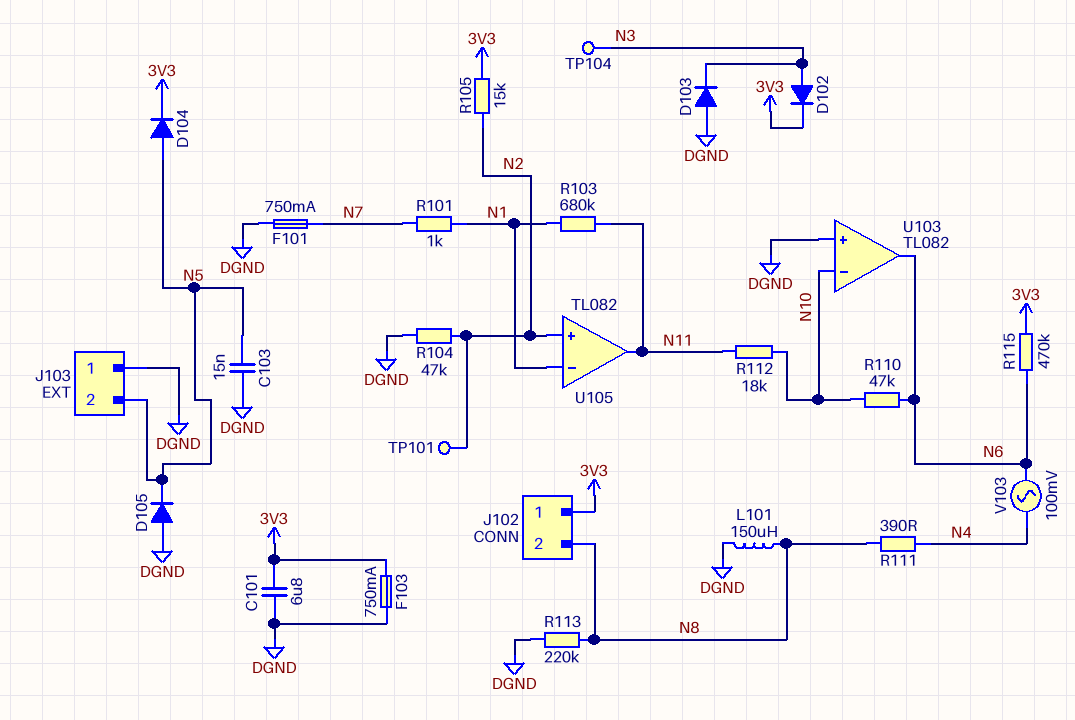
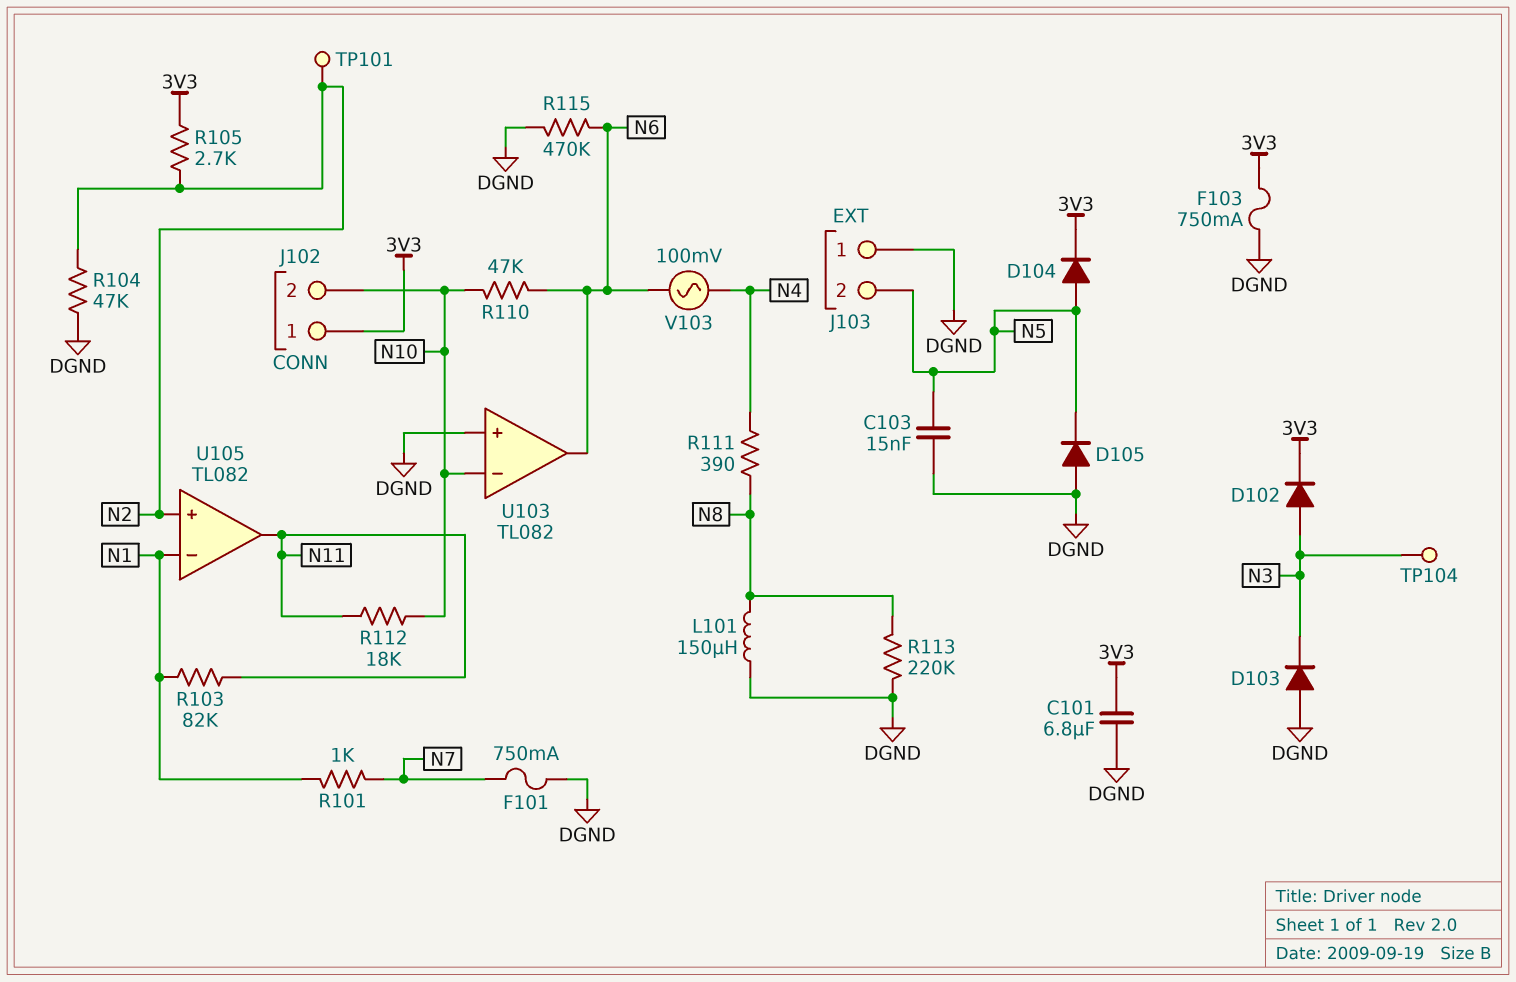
J102 pin 2: N8 -> N10
R103: 680k (N1, N11) -> 82k (N1, N11)
R105: 15k (3V3, N2) -> 2.7k (3V3, N2)
R115: 470k (3V3, N6) -> 470k (DGND, N6)

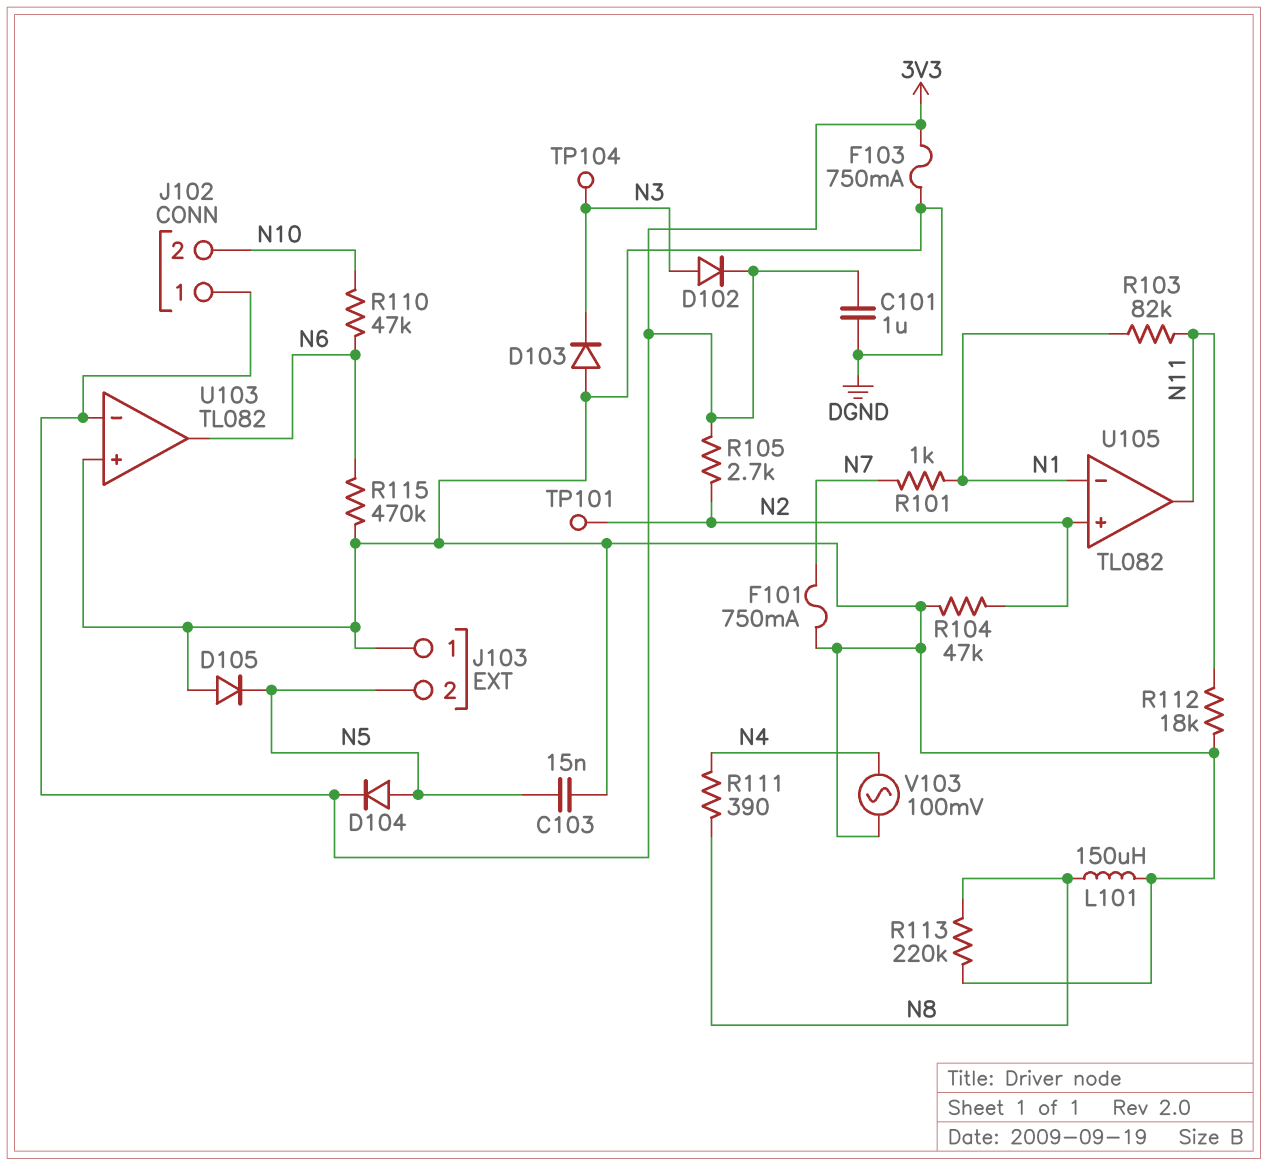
C101: 6.8uF (3V3, DGND) -> 1uF (3V3, DGND)
R112: 18k (N10, N11) -> 18k (DGND, N11)
U103 pin in-: N10 -> 3V3
V103: AC 100mV (N4, N6) -> AC 100mV (DGND, N4)

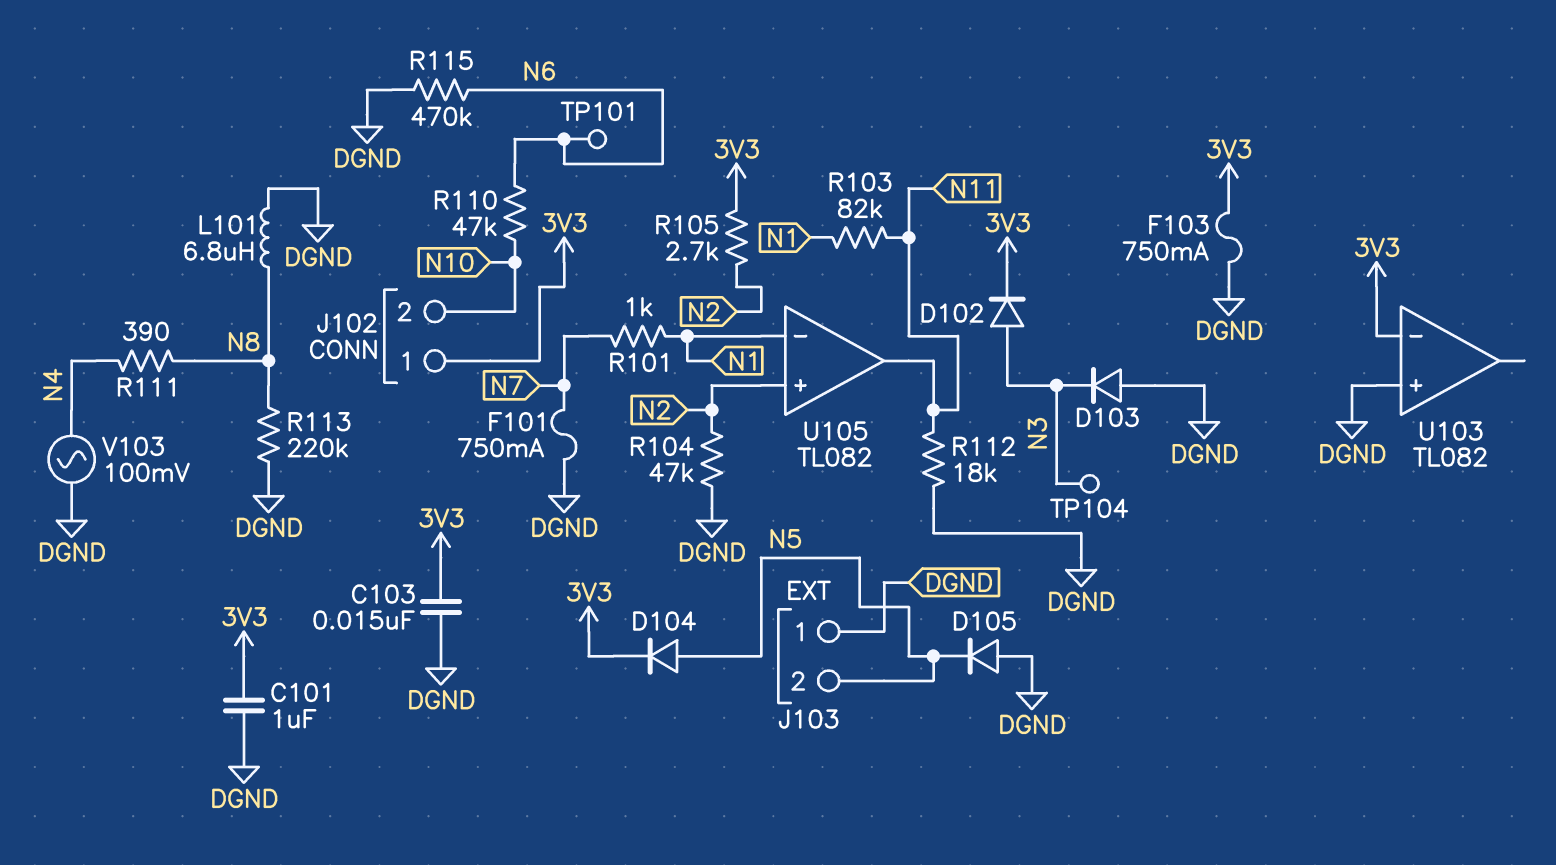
C103: 15nF (DGND, N5) -> 15nF (3V3, DGND)
L101: 150uH (DGND, N8) -> 6.8uH (DGND, N8)
TP101: test point (N2) -> test point (N6)
U103 pin out: N6 -> none

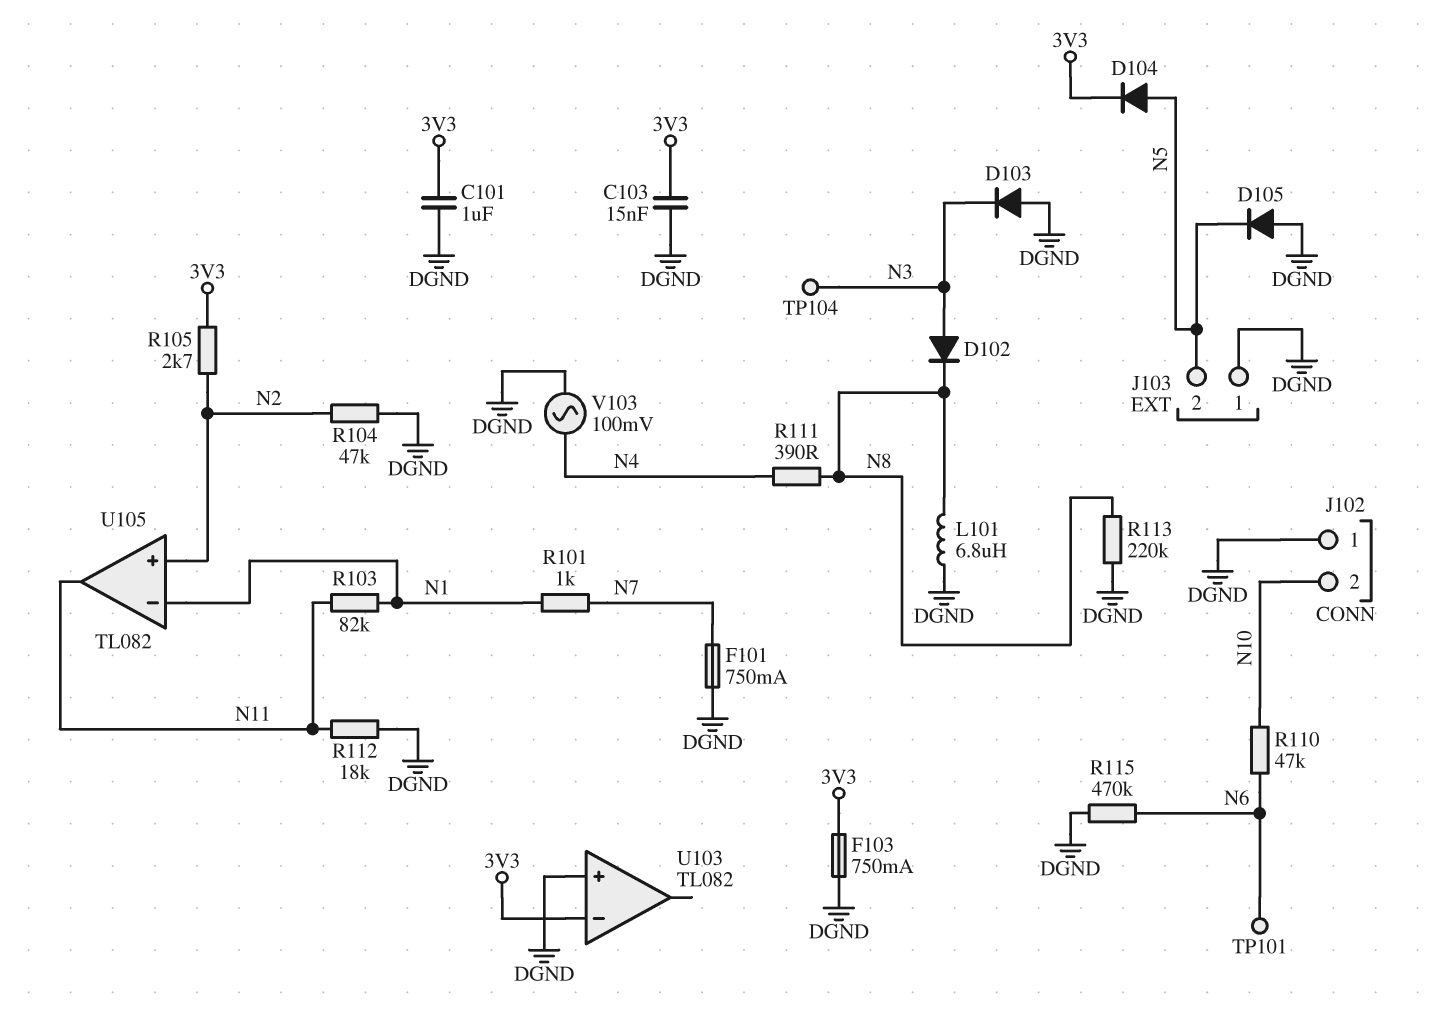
D102: diode (A N3, K 3V3) -> diode (A N3, K N8)
J102 pin 1: 3V3 -> DGND

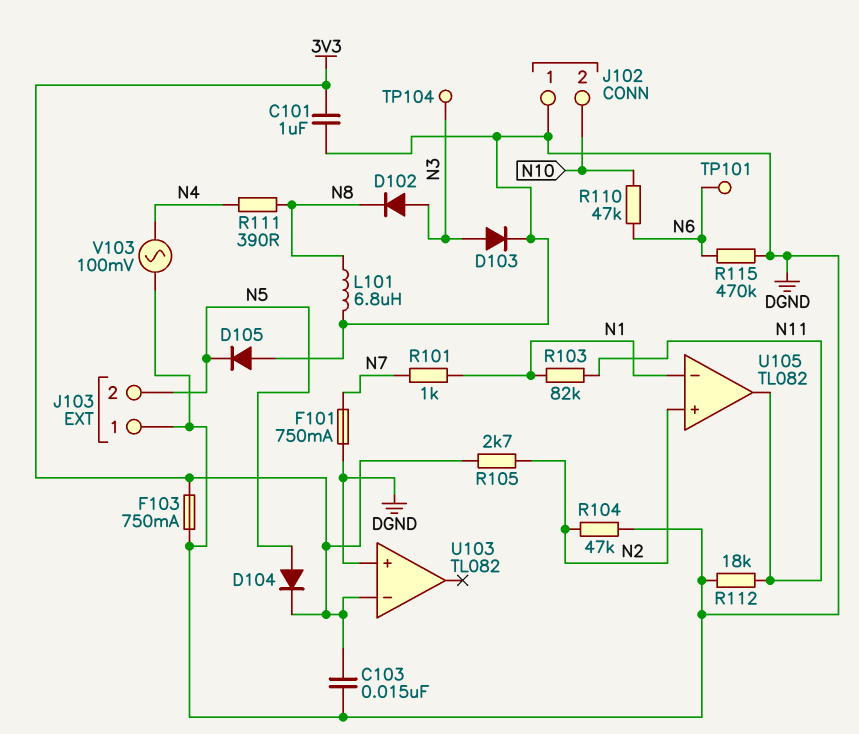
D103: diode (A DGND, K N3) -> diode (A N3, K DGND)
R113: 220k (DGND, N8) -> none

